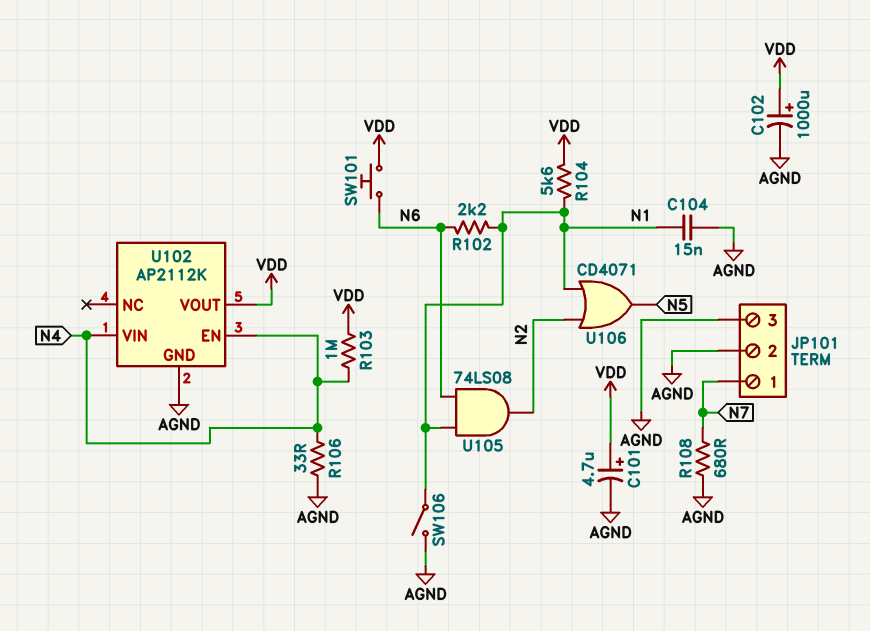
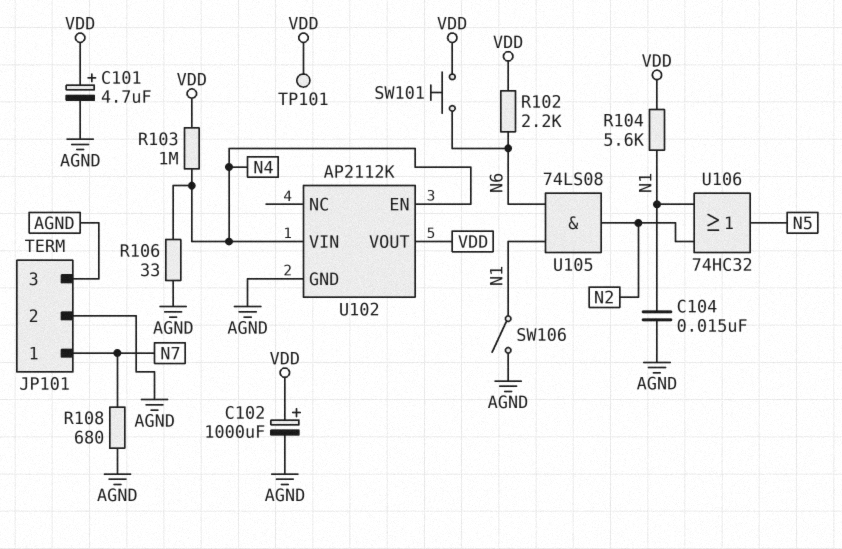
R102: 2.2k (N1, N6) -> 2.2k (N6, VDD)
TP101: none -> test point (VDD)
U106: OR CD4071 (in N1, in N2, out N5) -> OR 74HC32 (in N1, in N2, out N5)

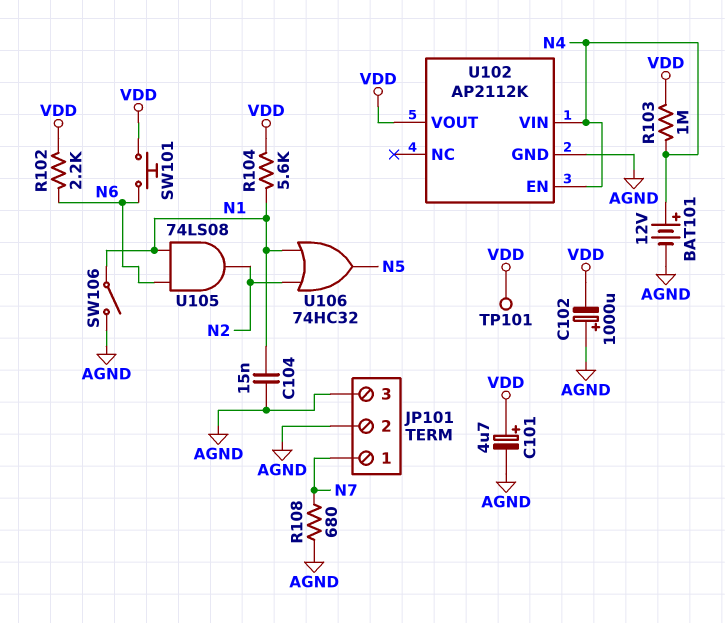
BAT101: none -> 12V (plus N4, minus AGND)
C102: 1000uF (plus VDD, minus AGND) -> 1000uF (plus AGND, minus VDD)
R106: 33 (AGND, N4) -> none

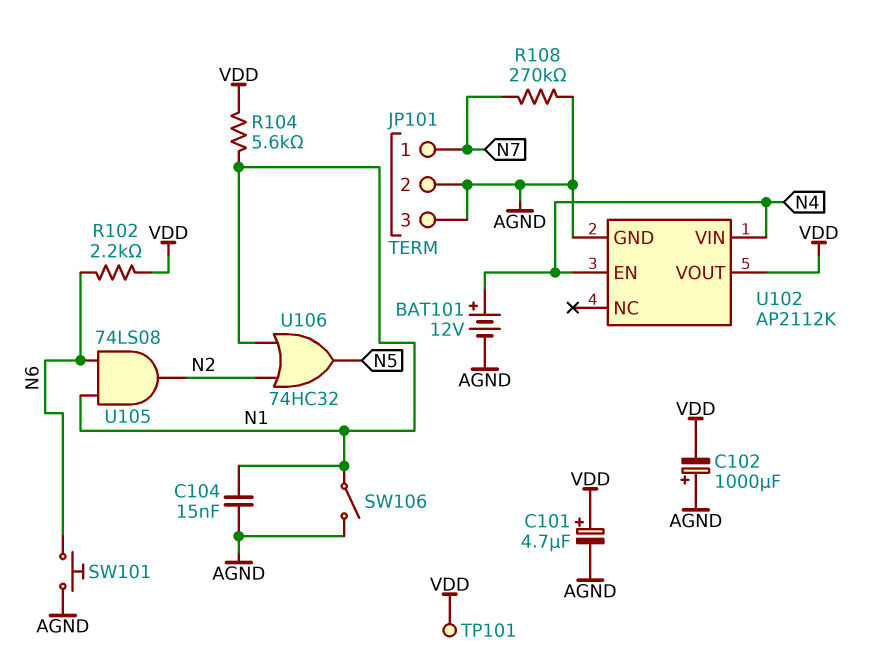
R103: 1M (N4, VDD) -> none
R108: 680 (AGND, N7) -> 270k (AGND, N7)
SW101: button (N6, VDD) -> button (AGND, N6)

